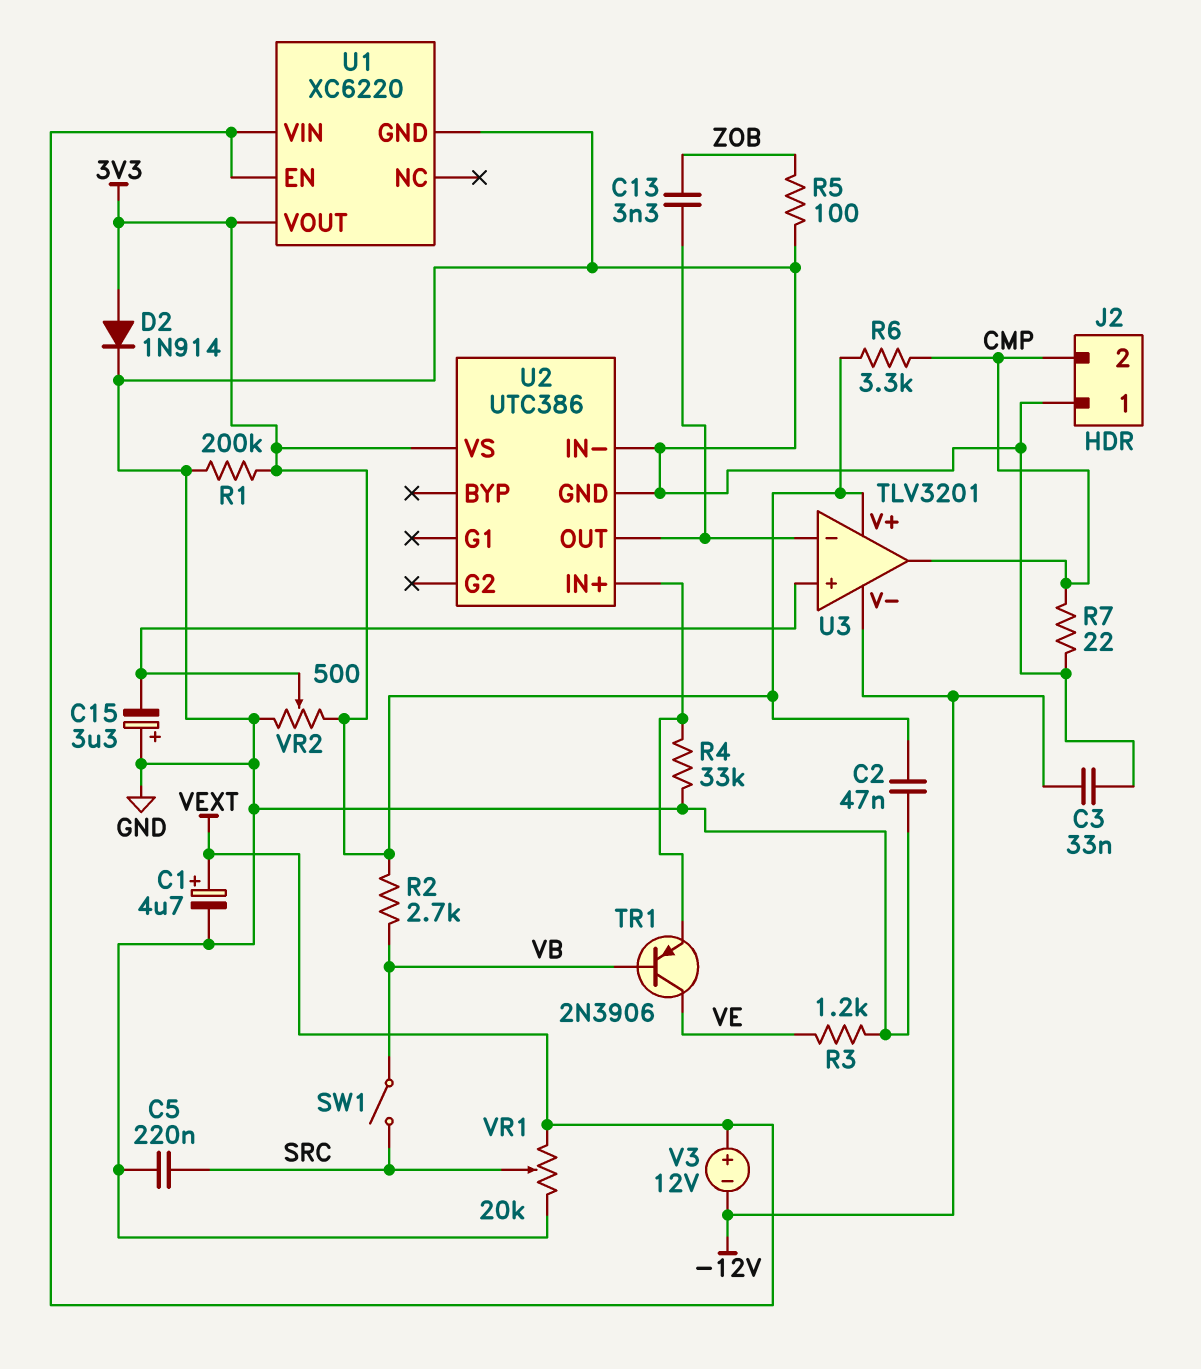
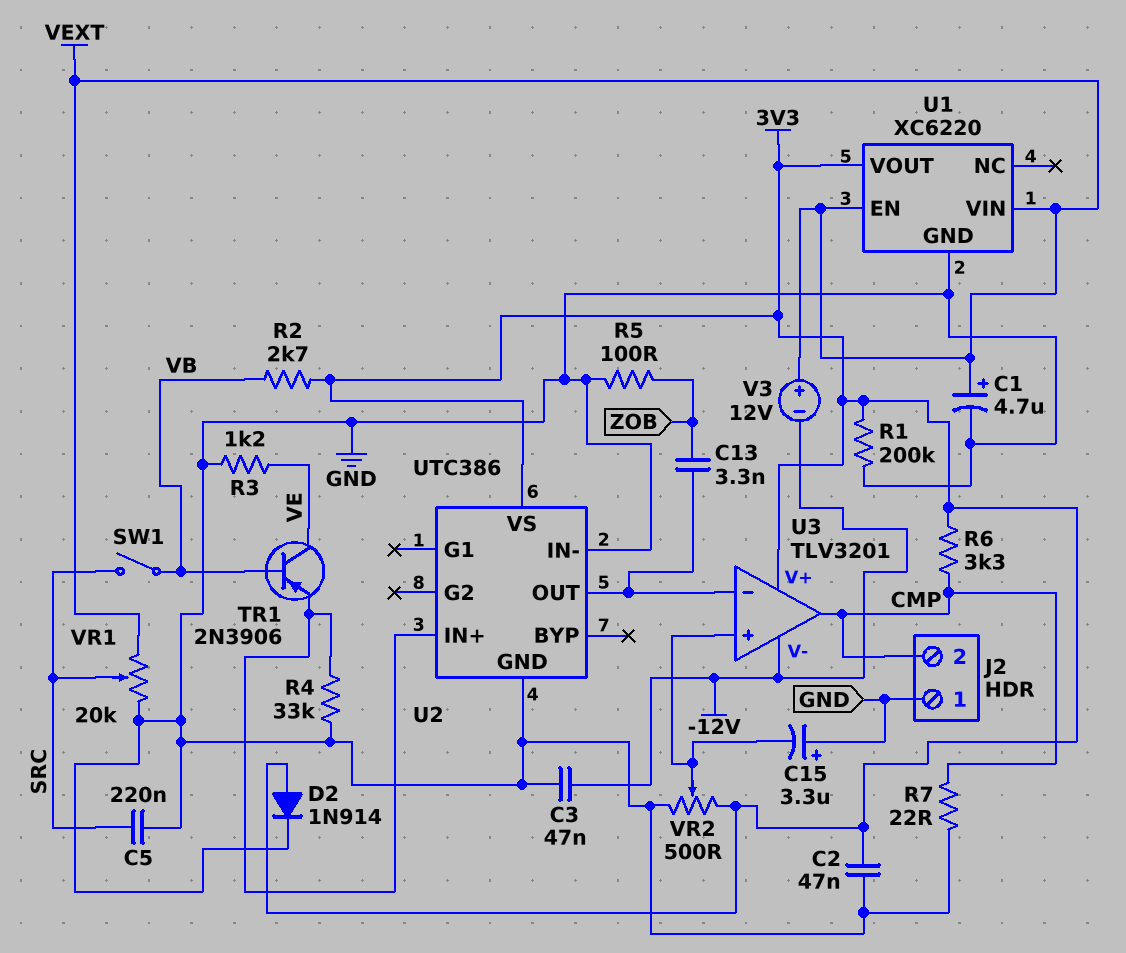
C3: 33nF (-12V, GND) -> 47nF (-12V, GND)

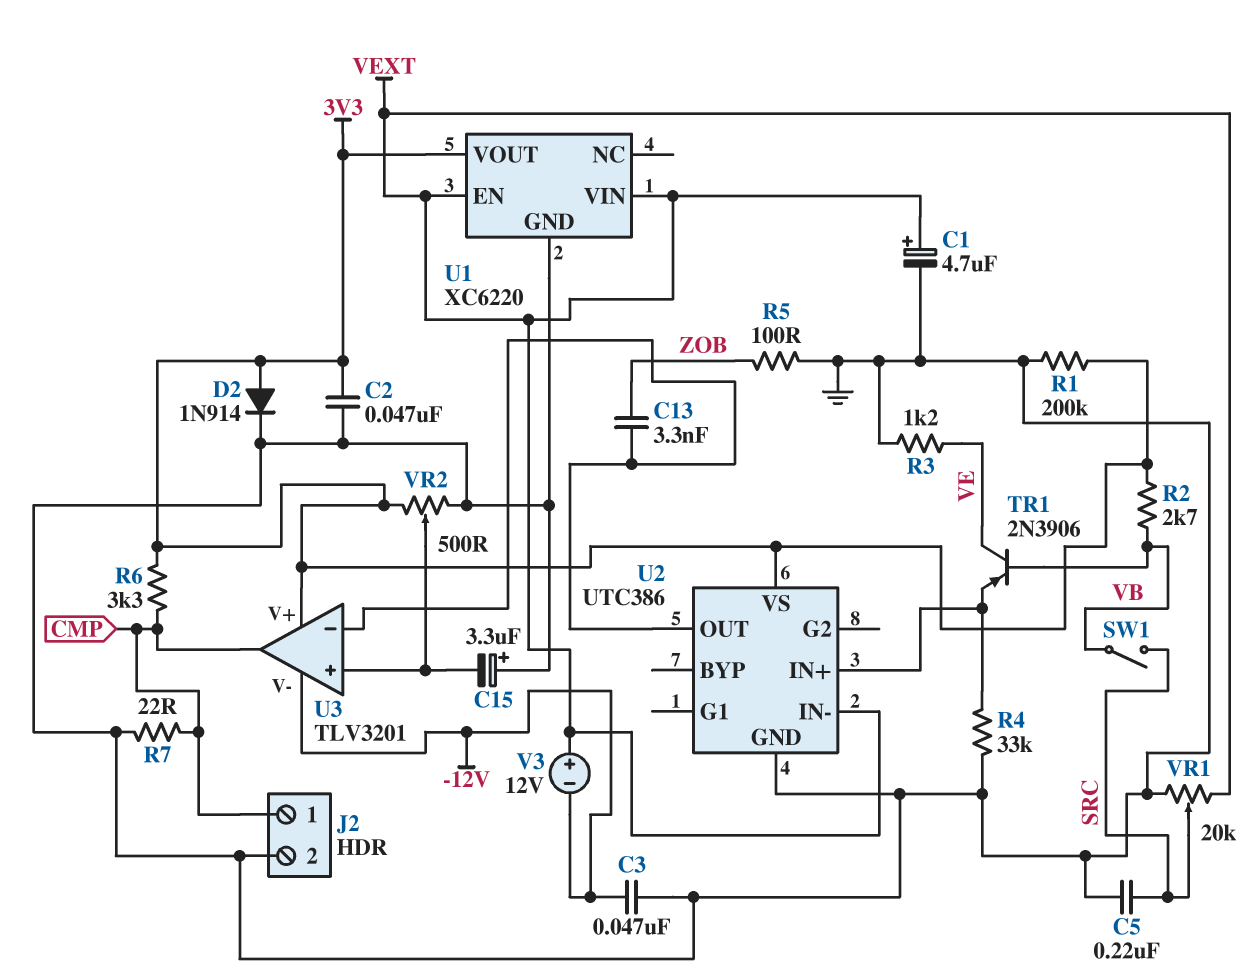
J2 pin 1: GND -> CMP
J2 pin 2: CMP -> GND
U2 pin IN-: GND -> VEXT

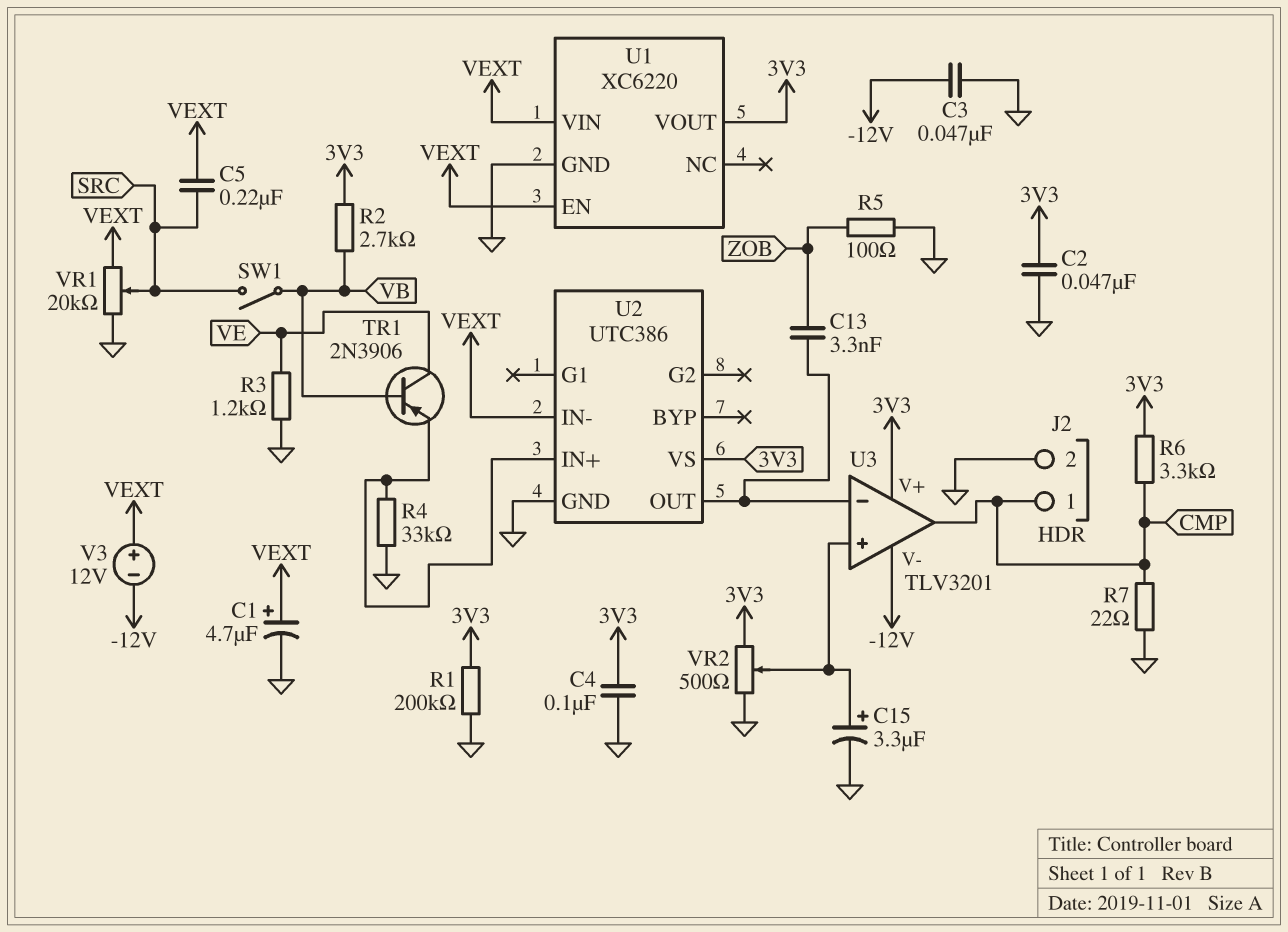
C4: none -> 100nF (3V3, GND)
C5: 220nF (GND, SRC) -> 220nF (SRC, VEXT)
C15: 3.3uF (plus GND, minus U3/in+) -> 3.3uF (plus U3/in+, minus GND)
D2: diode 1N914 (A 3V3, K GND) -> none

